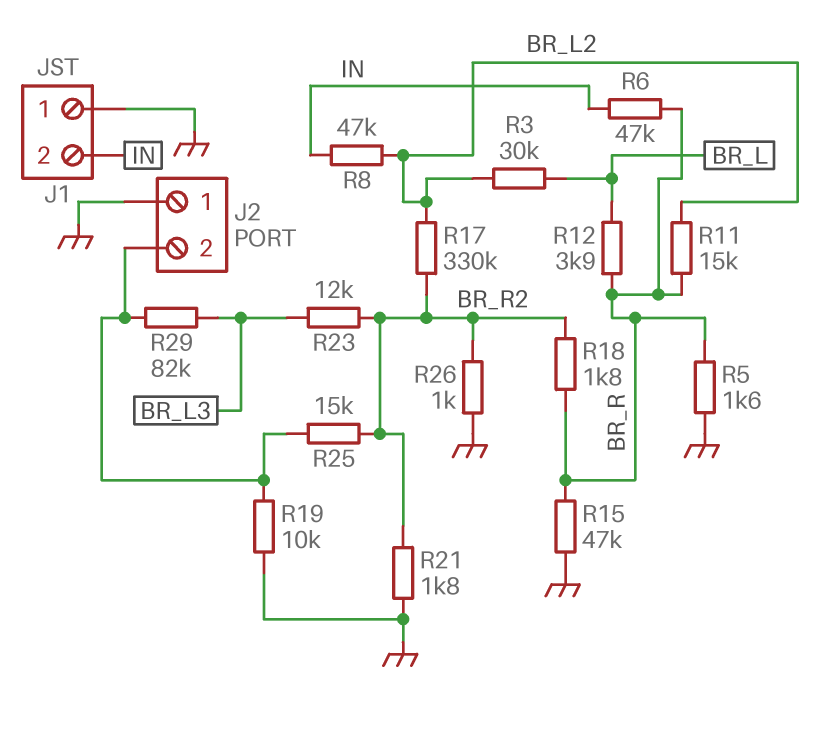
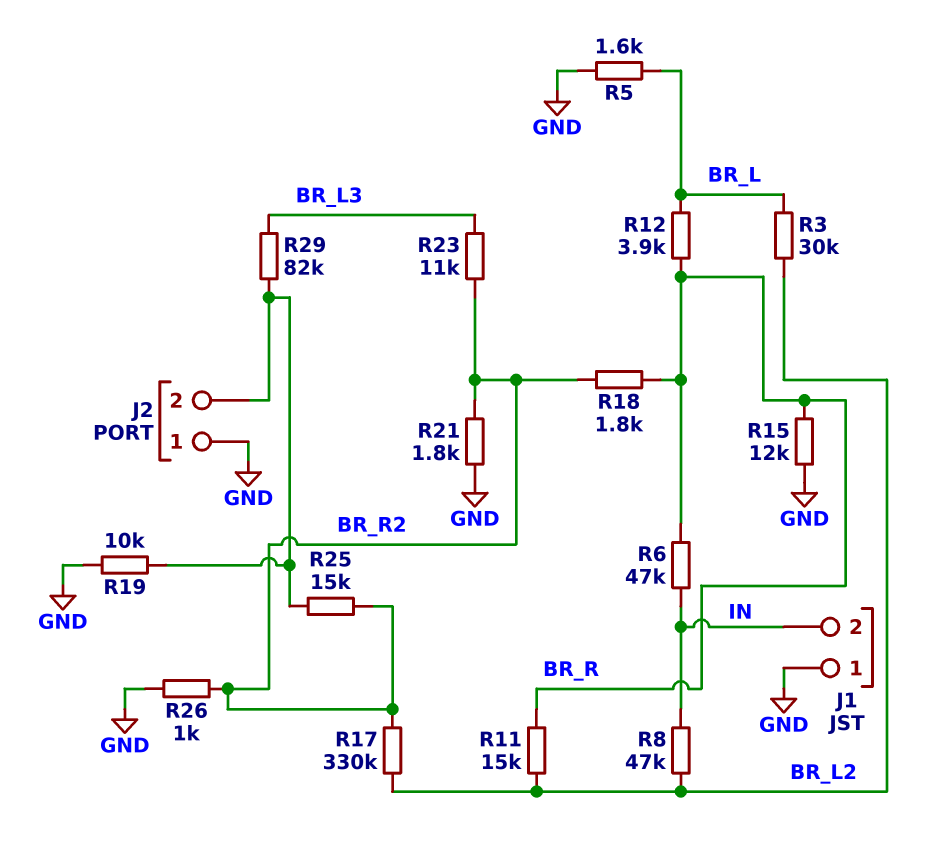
R5: 1.6k (BR_R, GND) -> 1.6k (BR_L, GND)
R15: 47k (BR_R, GND) -> 12k (BR_R, GND)
R23: 12k (BR_L3, BR_R2) -> 11k (BR_L3, BR_R2)

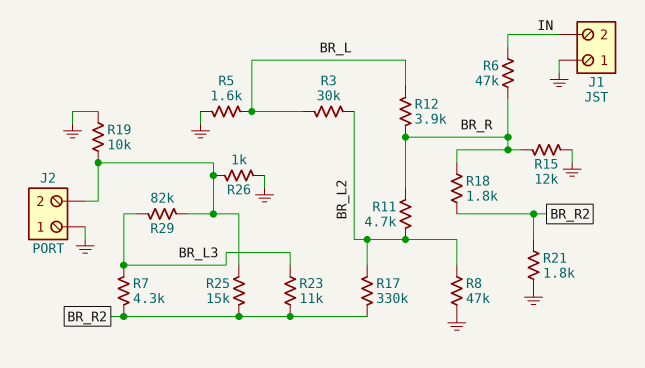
R7: none -> 4.3k (BR_L3, BR_R2)
R8: 47k (BR_L2, IN) -> 47k (BR_L2, GND)
R11: 15k (BR_L2, BR_R) -> 4.7k (BR_L2, BR_R)
R26: 1k (BR_R2, GND) -> 1k (GND, J2/2)

